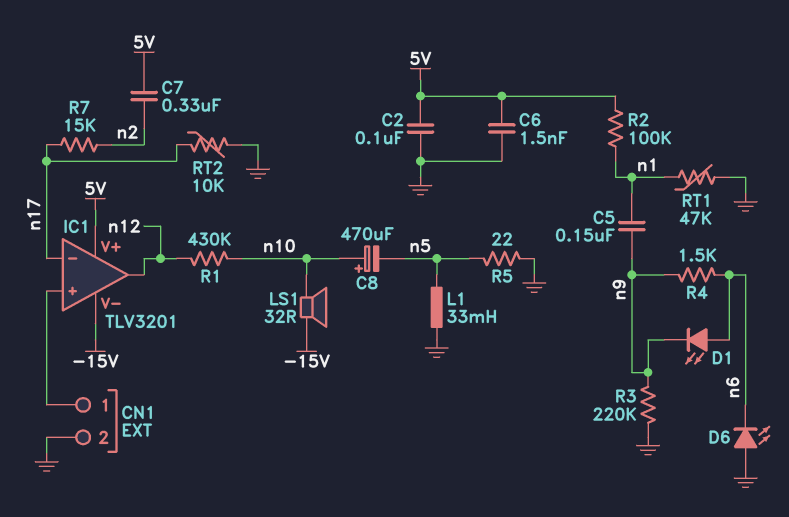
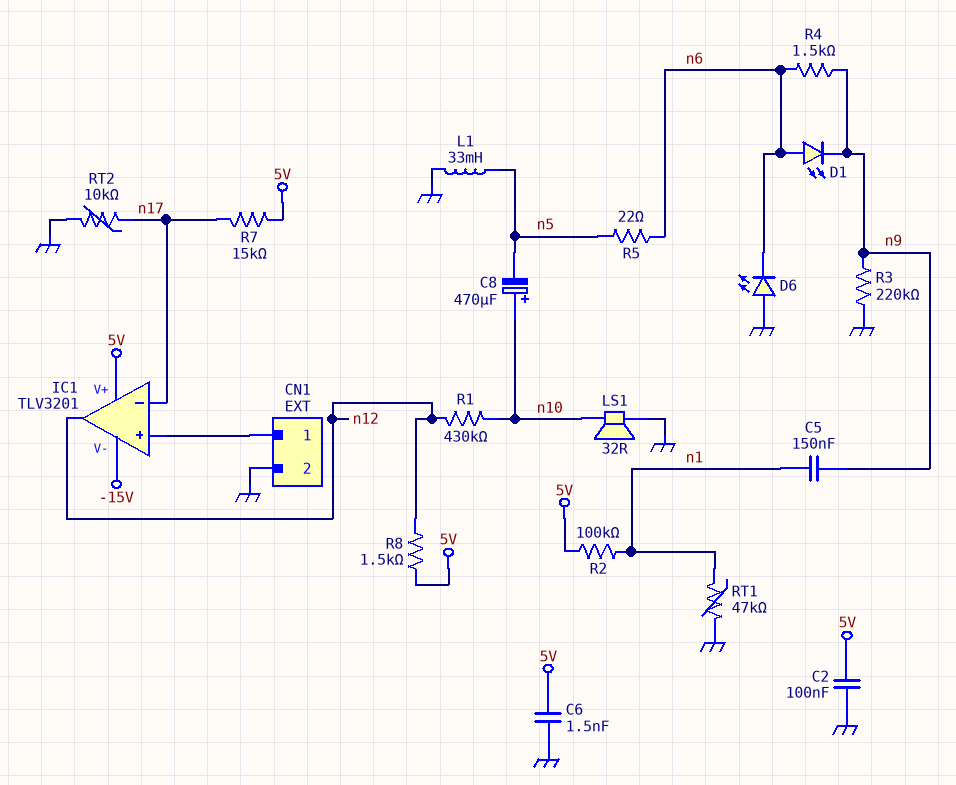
C7: 330nF (5V, n2) -> none
LS1: speaker 32R (-15V, n10) -> speaker 32R (GND, n10)
R5: 22 (GND, n5) -> 22 (n5, n6)
R7: 15k (n2, n17) -> 15k (5V, n17)
R8: none -> 1.5k (5V, n12)

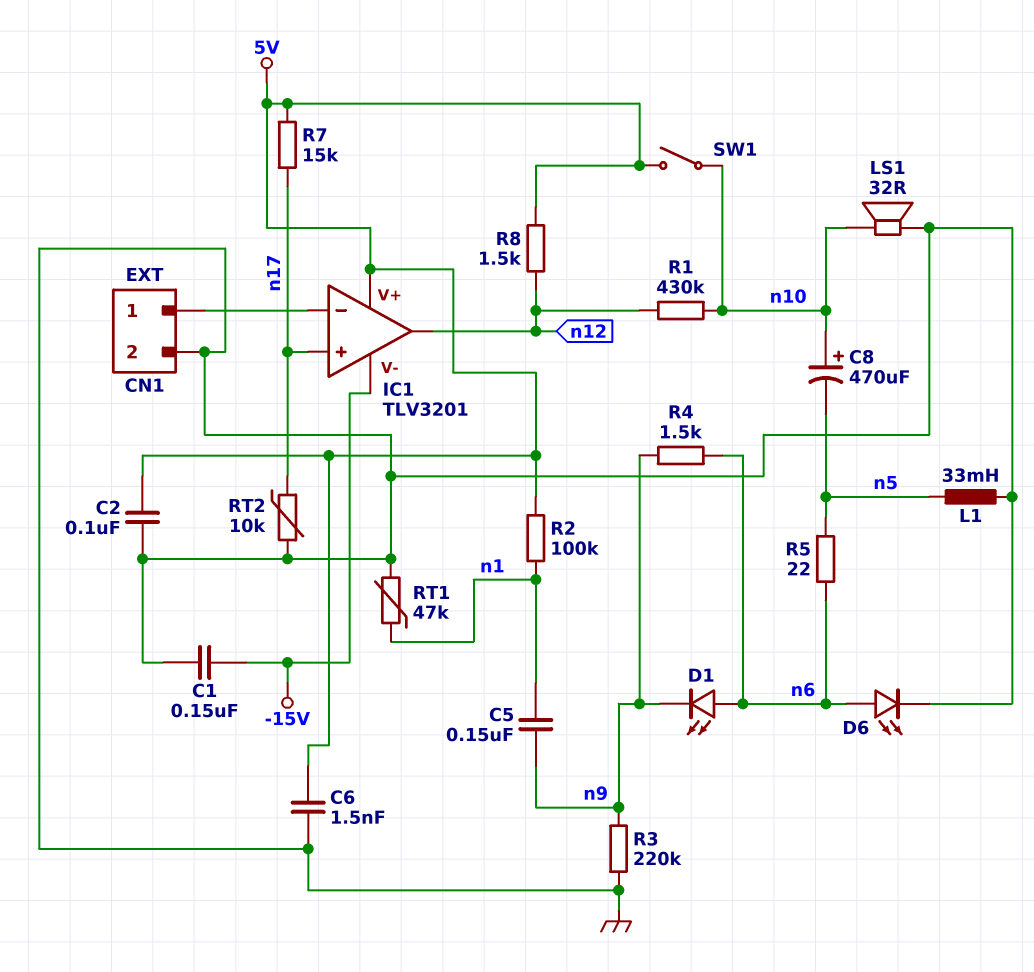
C1: none -> 150nF (-15V, GND)
D6: LED (A GND, K n6) -> LED (A n6, K GND)
IC1 pin in+: CN1/1 -> n17
IC1 pin in-: n17 -> CN1/1
SW1: none -> switch (5V, n10)

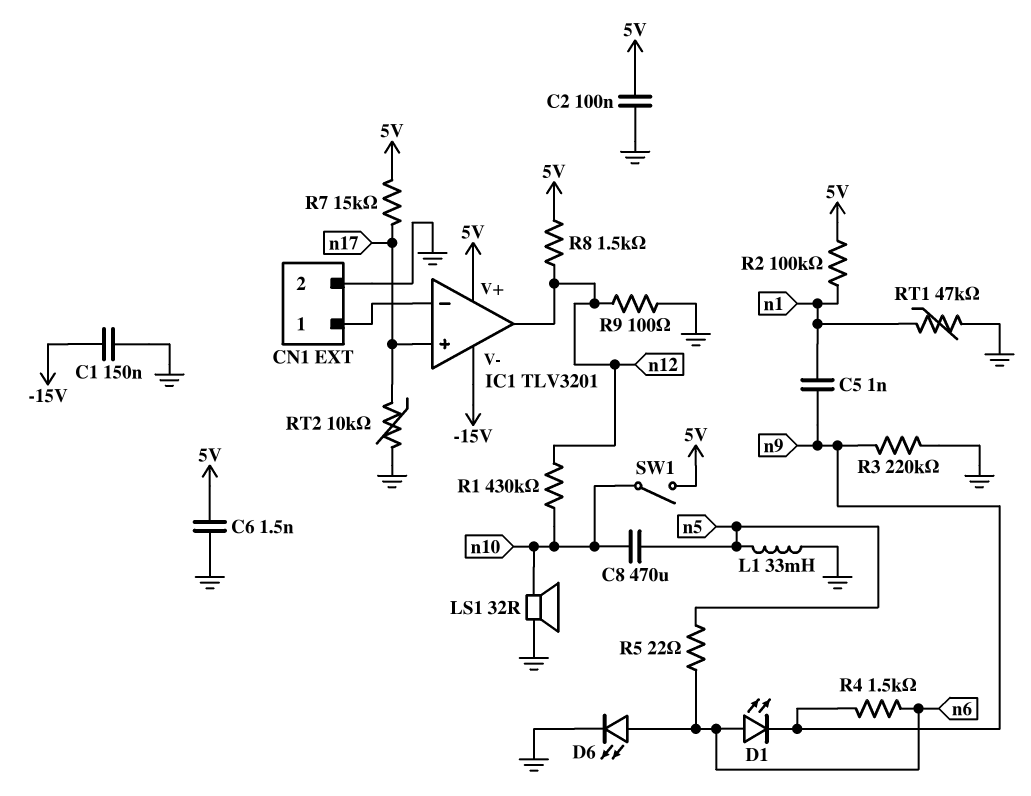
C5: 150nF (n1, n9) -> 1nF (n1, n9)
C8: 470uF (plus n10, minus n5) -> 470uF (n5, n10)
R9: none -> 100 (GND, n12)

